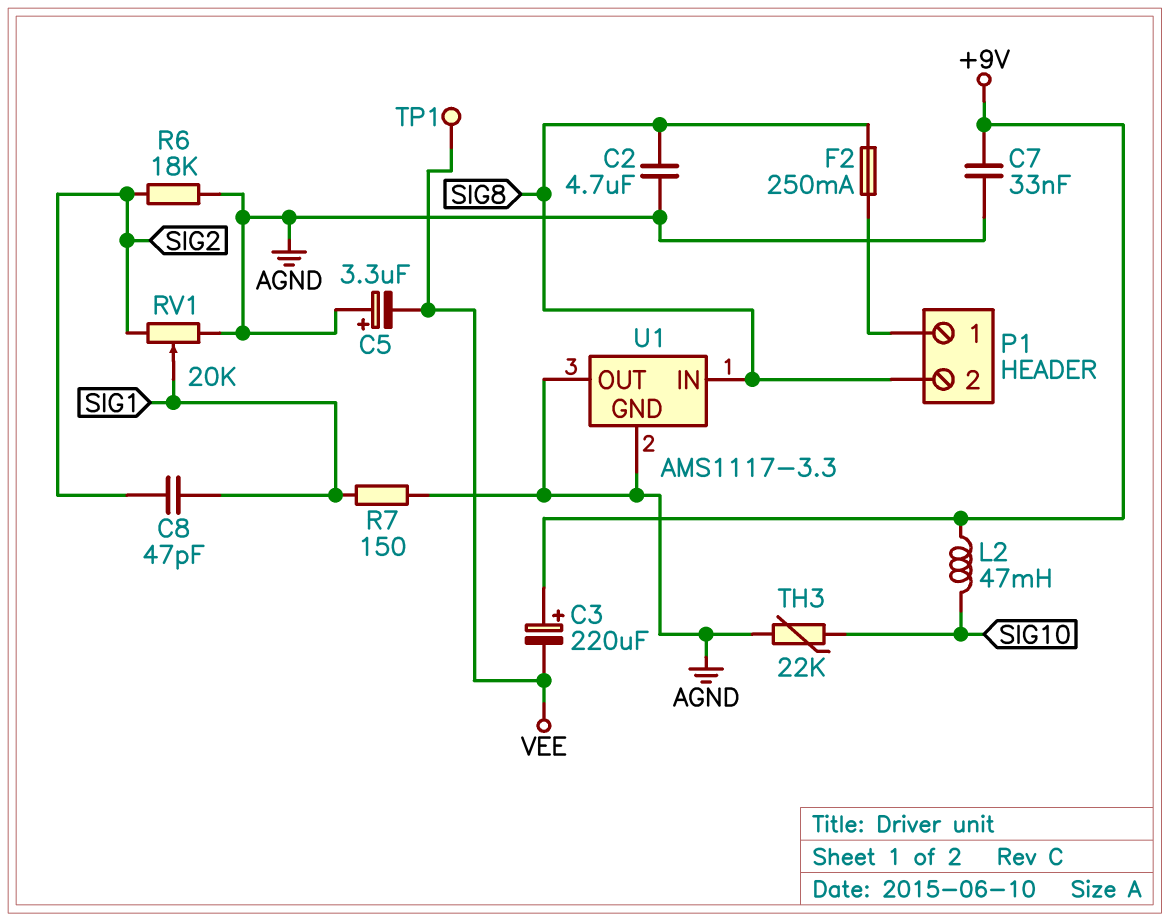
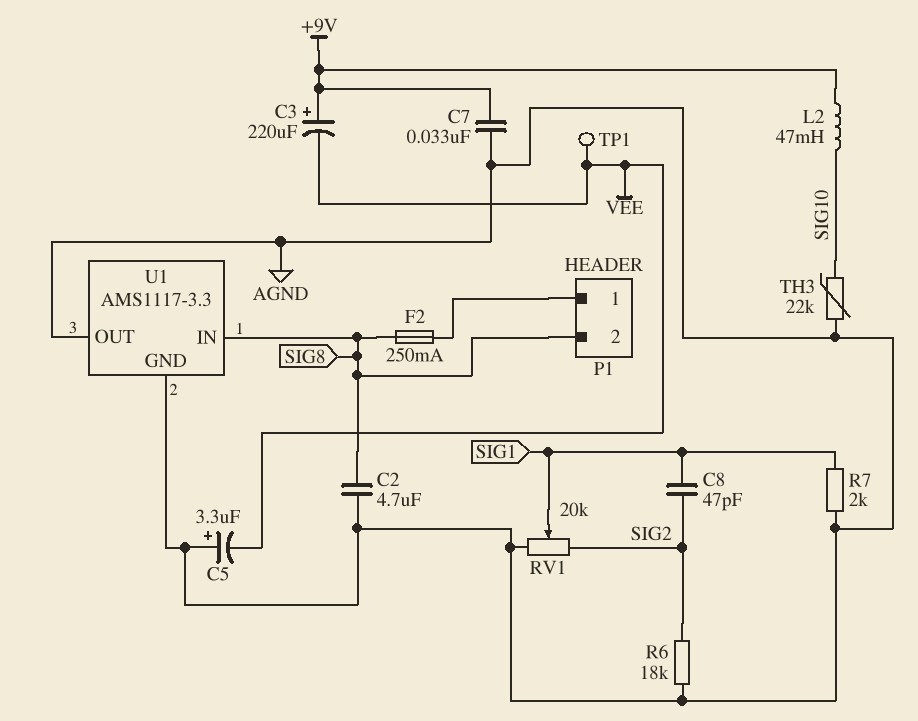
R7: 150 (AGND, SIG1) -> 2k (AGND, SIG1)

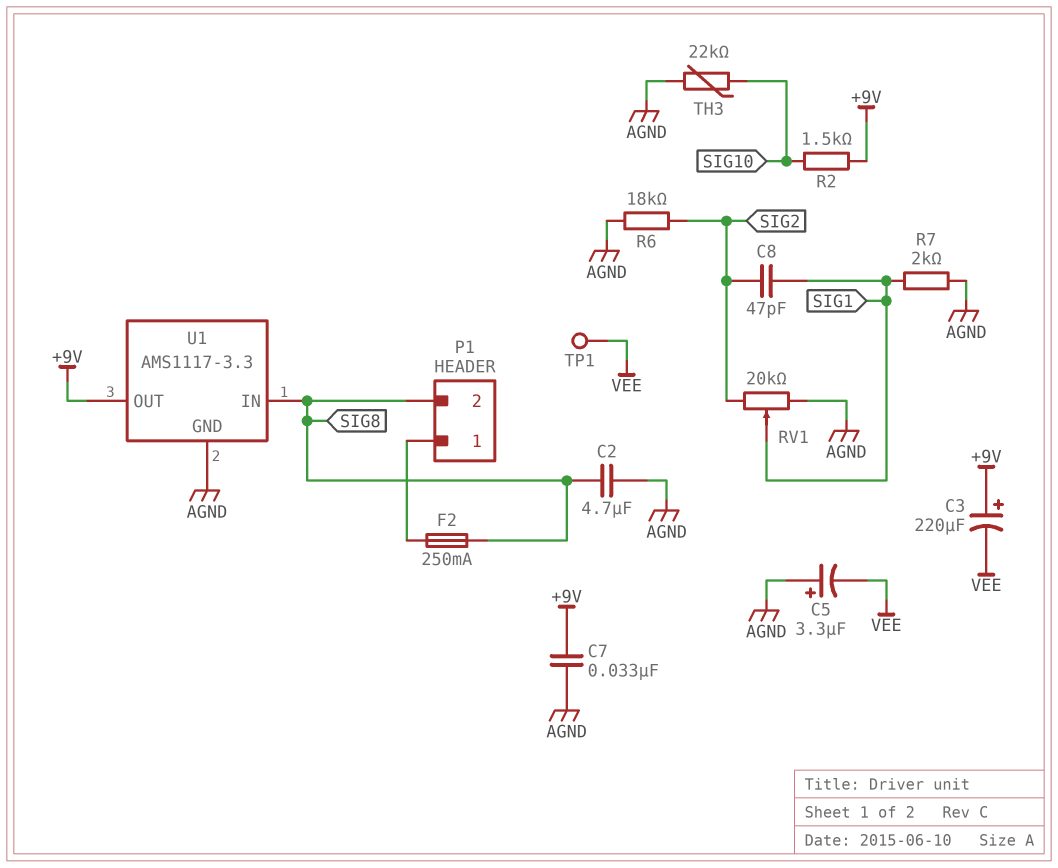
L2: 47mH (+9V, SIG10) -> none
R2: none -> 1.5k (+9V, SIG10)
U1 pin OUT: AGND -> +9V

